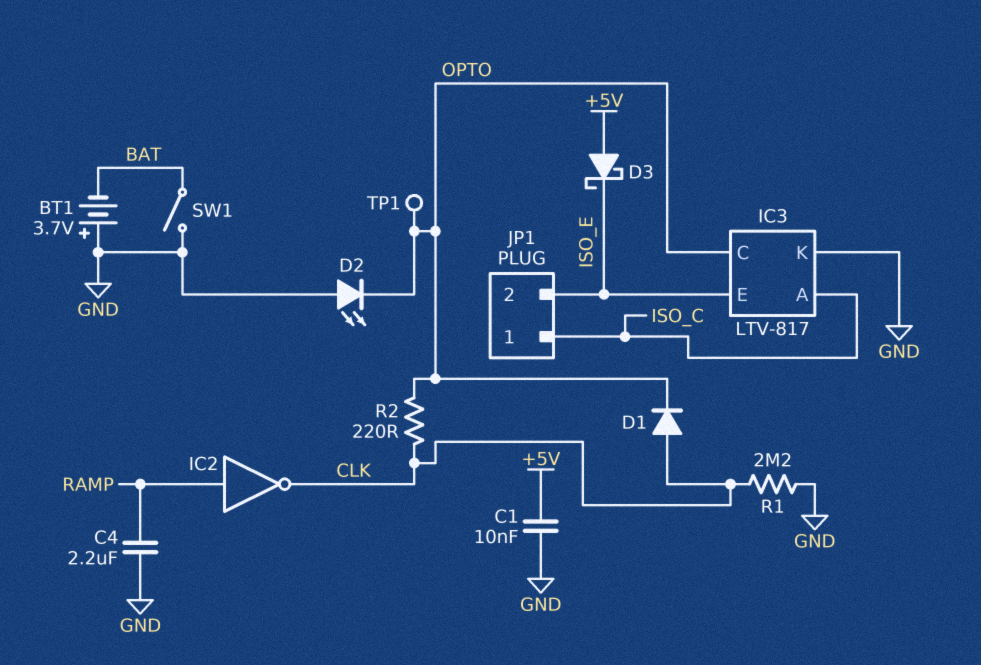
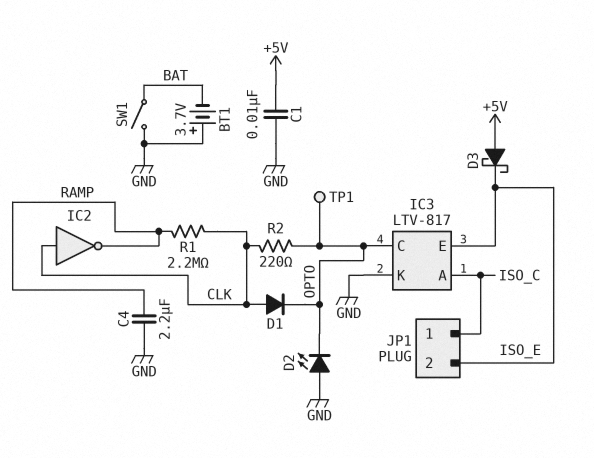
IC2: NOT (in RAMP, out CLK) -> NOT (in CLK, out RAMP)
R1: 2.2M (CLK, GND) -> 2.2M (CLK, RAMP)

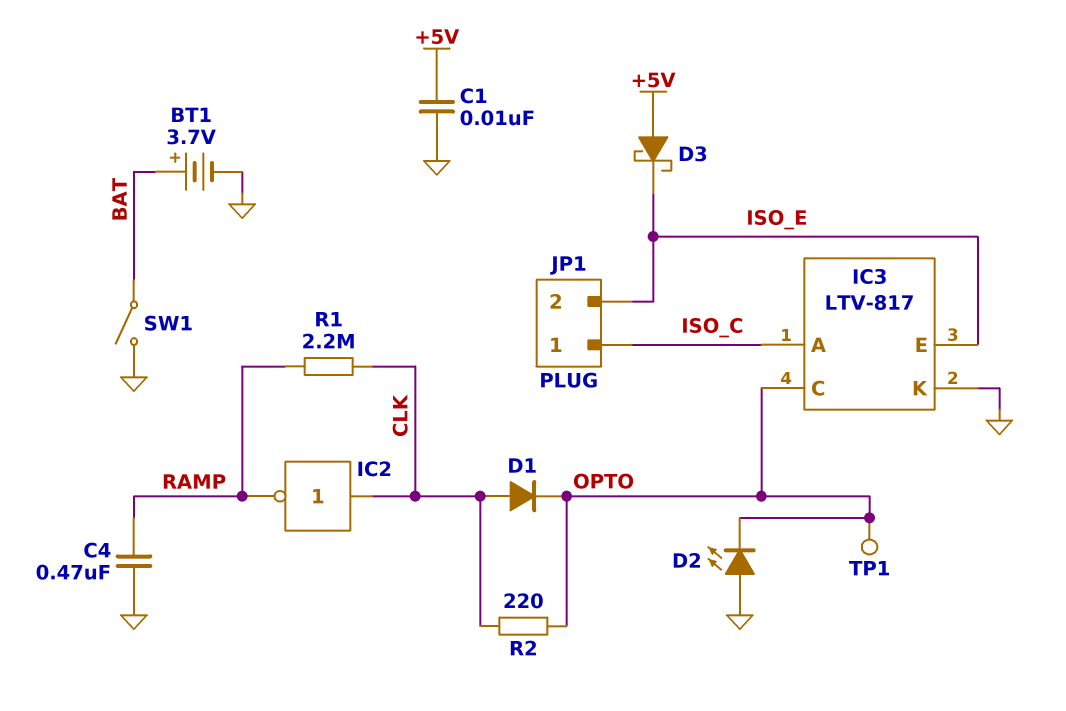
BT1: 3.7V (plus GND, minus BAT) -> 3.7V (plus BAT, minus GND)
C4: 2.2uF (GND, RAMP) -> 470nF (GND, RAMP)

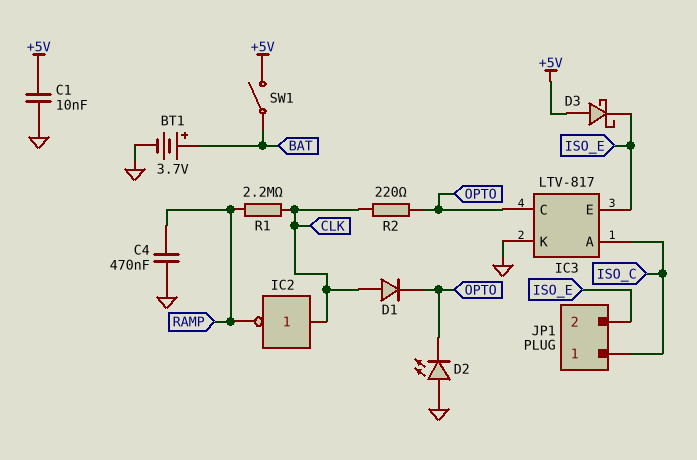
SW1: switch (BAT, GND) -> switch (+5V, BAT)
TP1: test point (OPTO) -> none

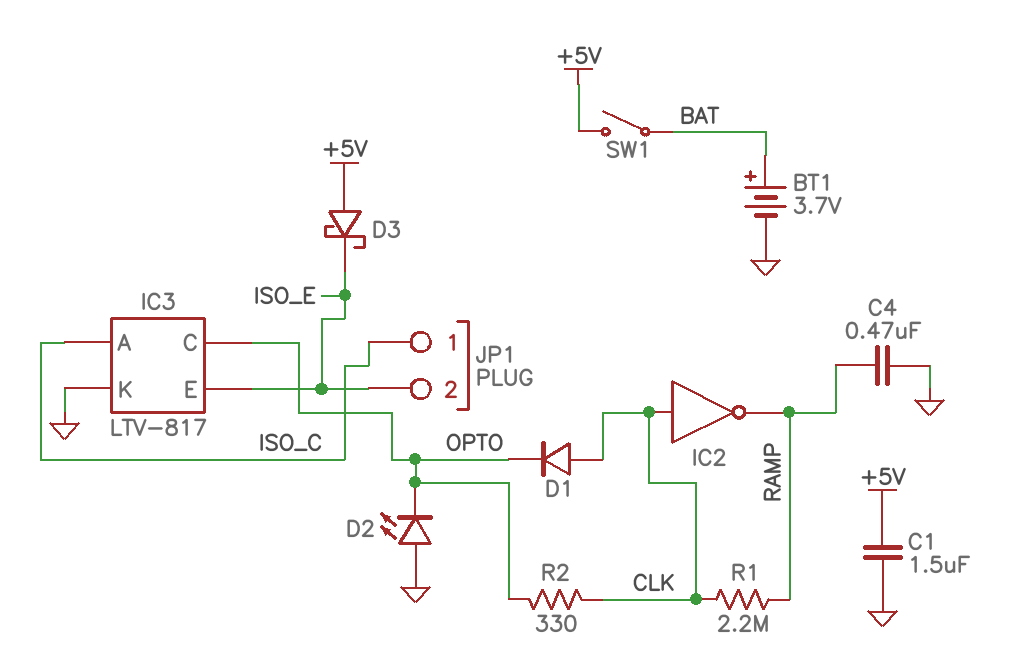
C1: 10nF (+5V, GND) -> 1.5uF (+5V, GND)
R2: 220 (CLK, OPTO) -> 330 (CLK, OPTO)

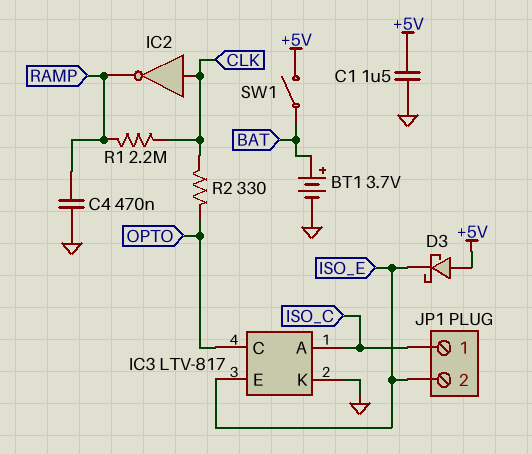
D1: diode (A CLK, K OPTO) -> none
D2: LED (A GND, K OPTO) -> none

